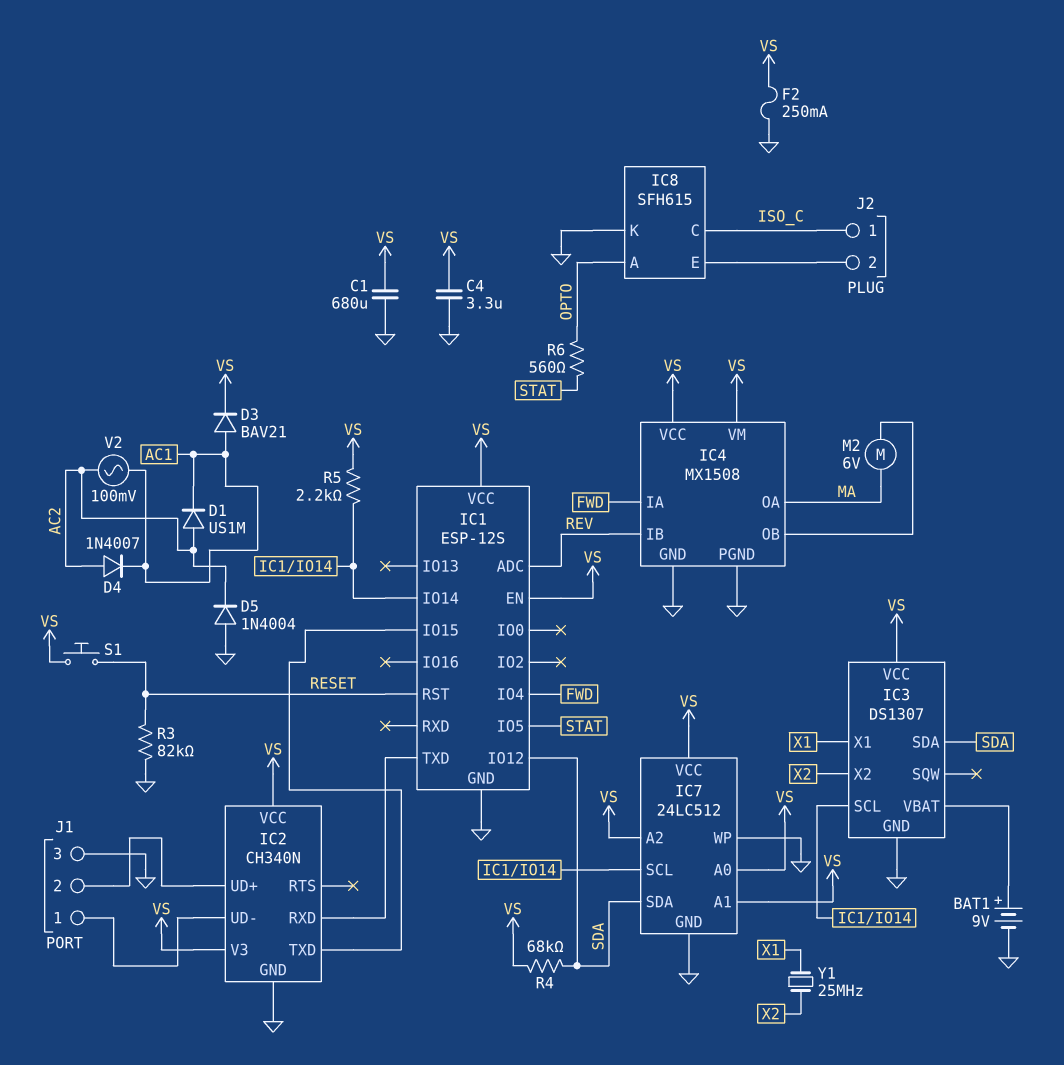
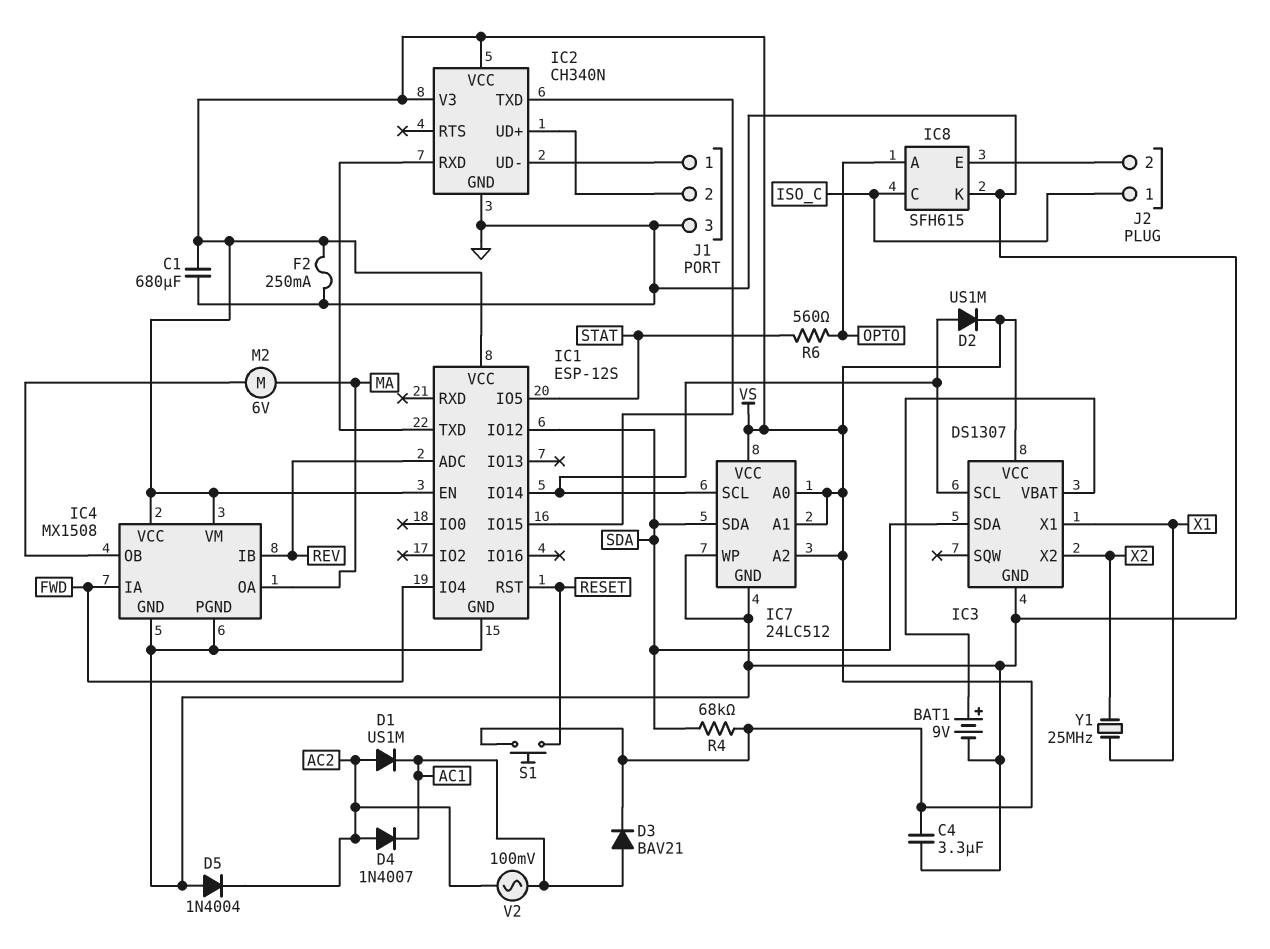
D2: none -> diode US1M (A IC1/IO14, K VS)
R3: 82k (GND, RESET) -> none
R5: 2.2k (IC1/IO14, VS) -> none

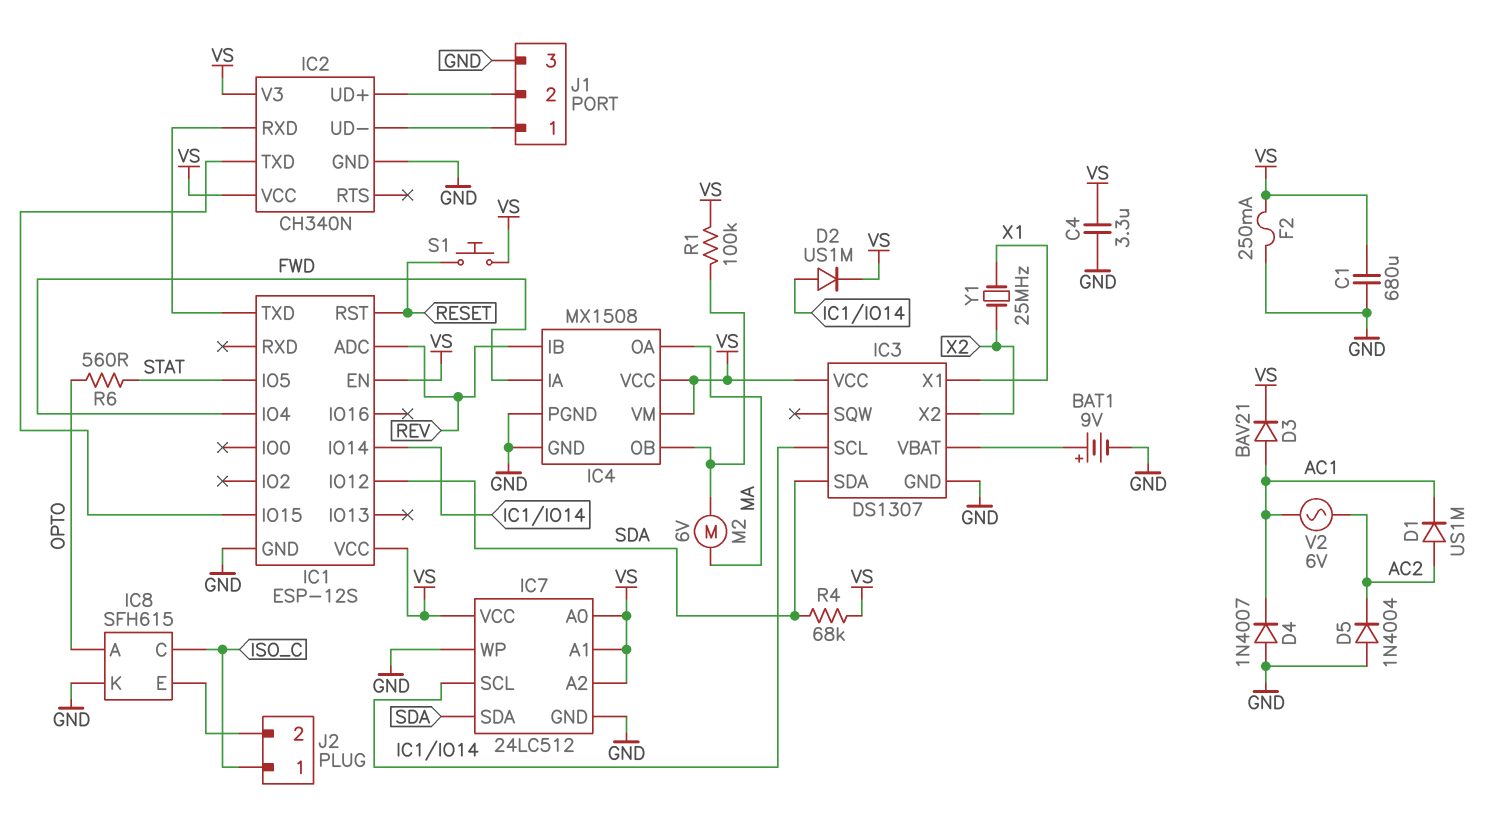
D4: diode 1N4007 (A AC2, K AC1) -> diode 1N4007 (A GND, K AC1)
R1: none -> 100k (IC4/OB, VS)
V2: AC 100mV (AC1, AC2) -> AC 6V (AC1, AC2)

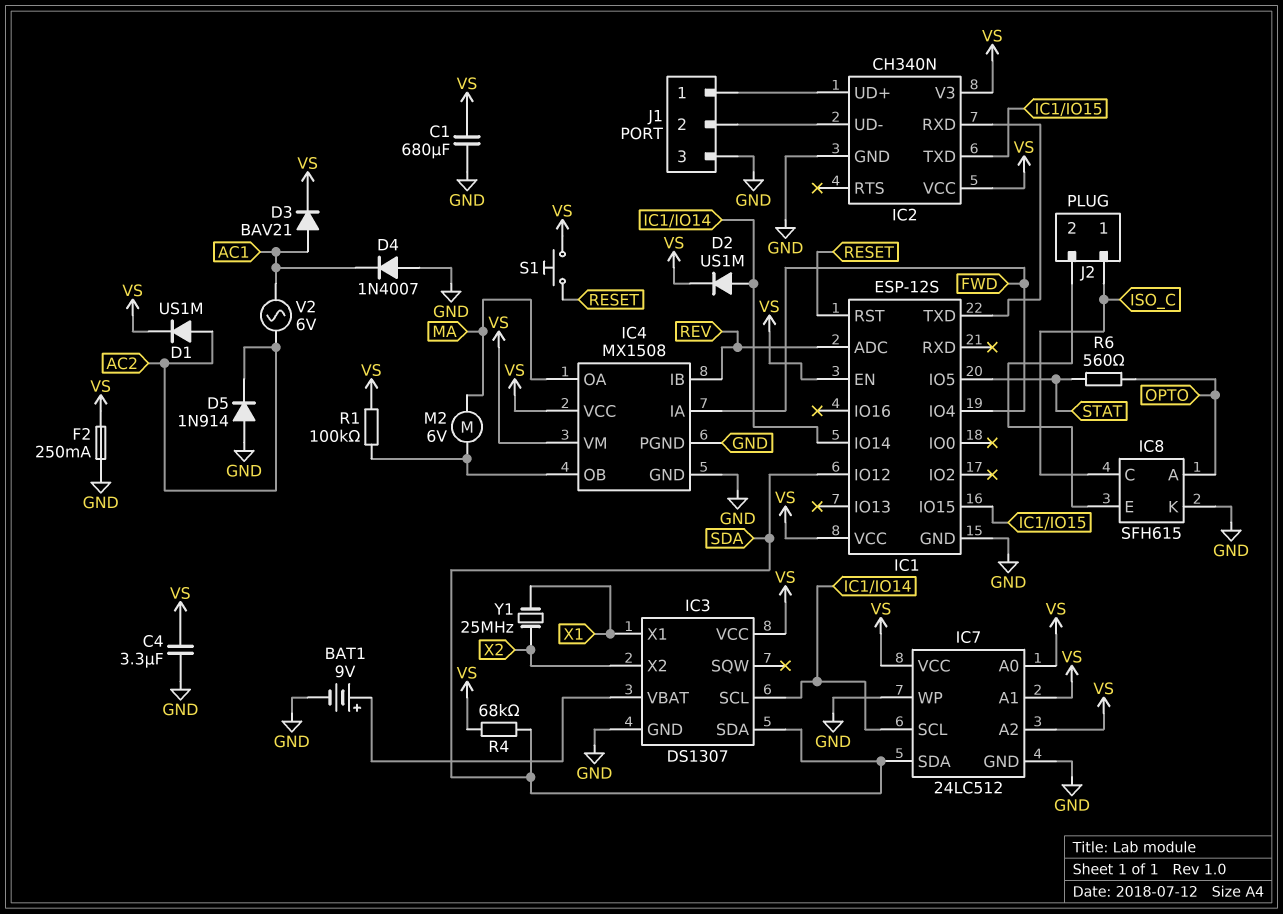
D1: diode US1M (A AC2, K AC1) -> diode US1M (A AC2, K VS)
D5: diode 1N4004 (A GND, K AC2) -> diode 1N914 (A GND, K AC2)
J1 pin 1: IC2/UD- -> IC2/UD+
J1 pin 2: IC2/UD+ -> IC2/UD-

